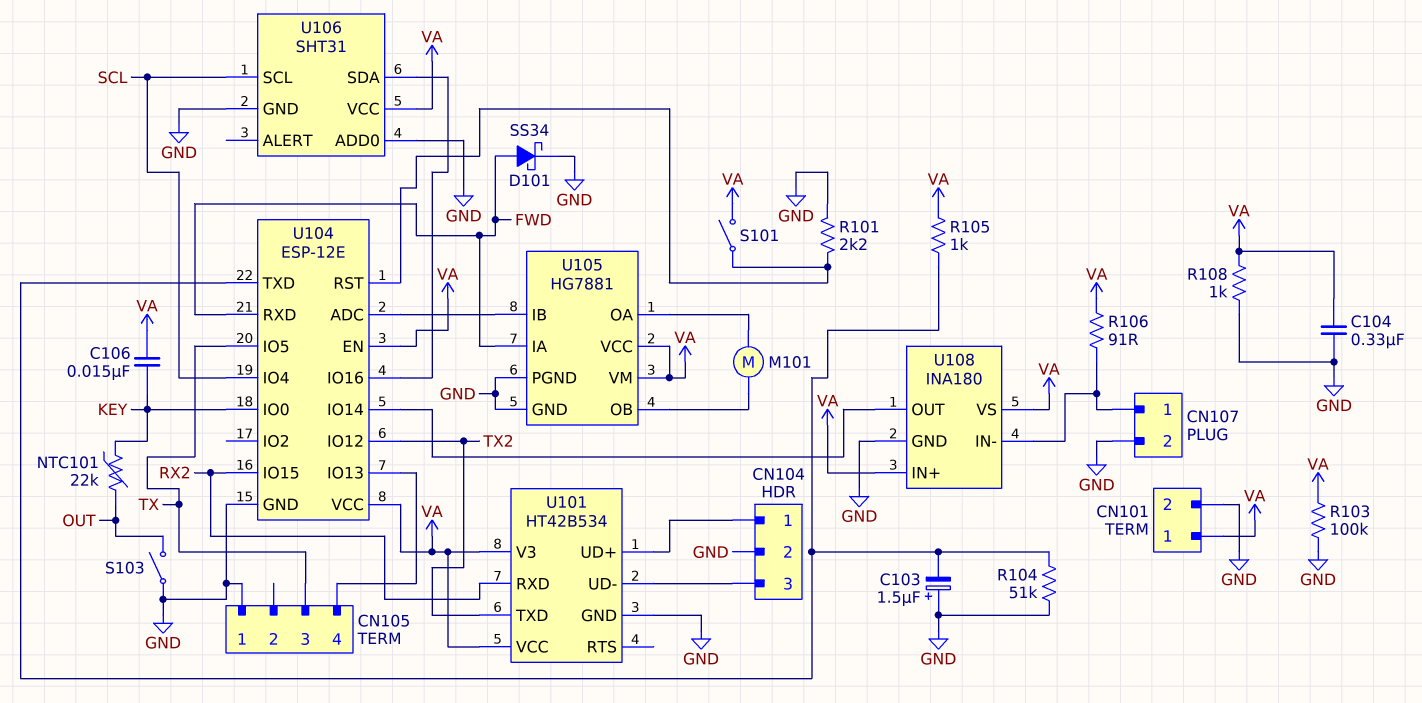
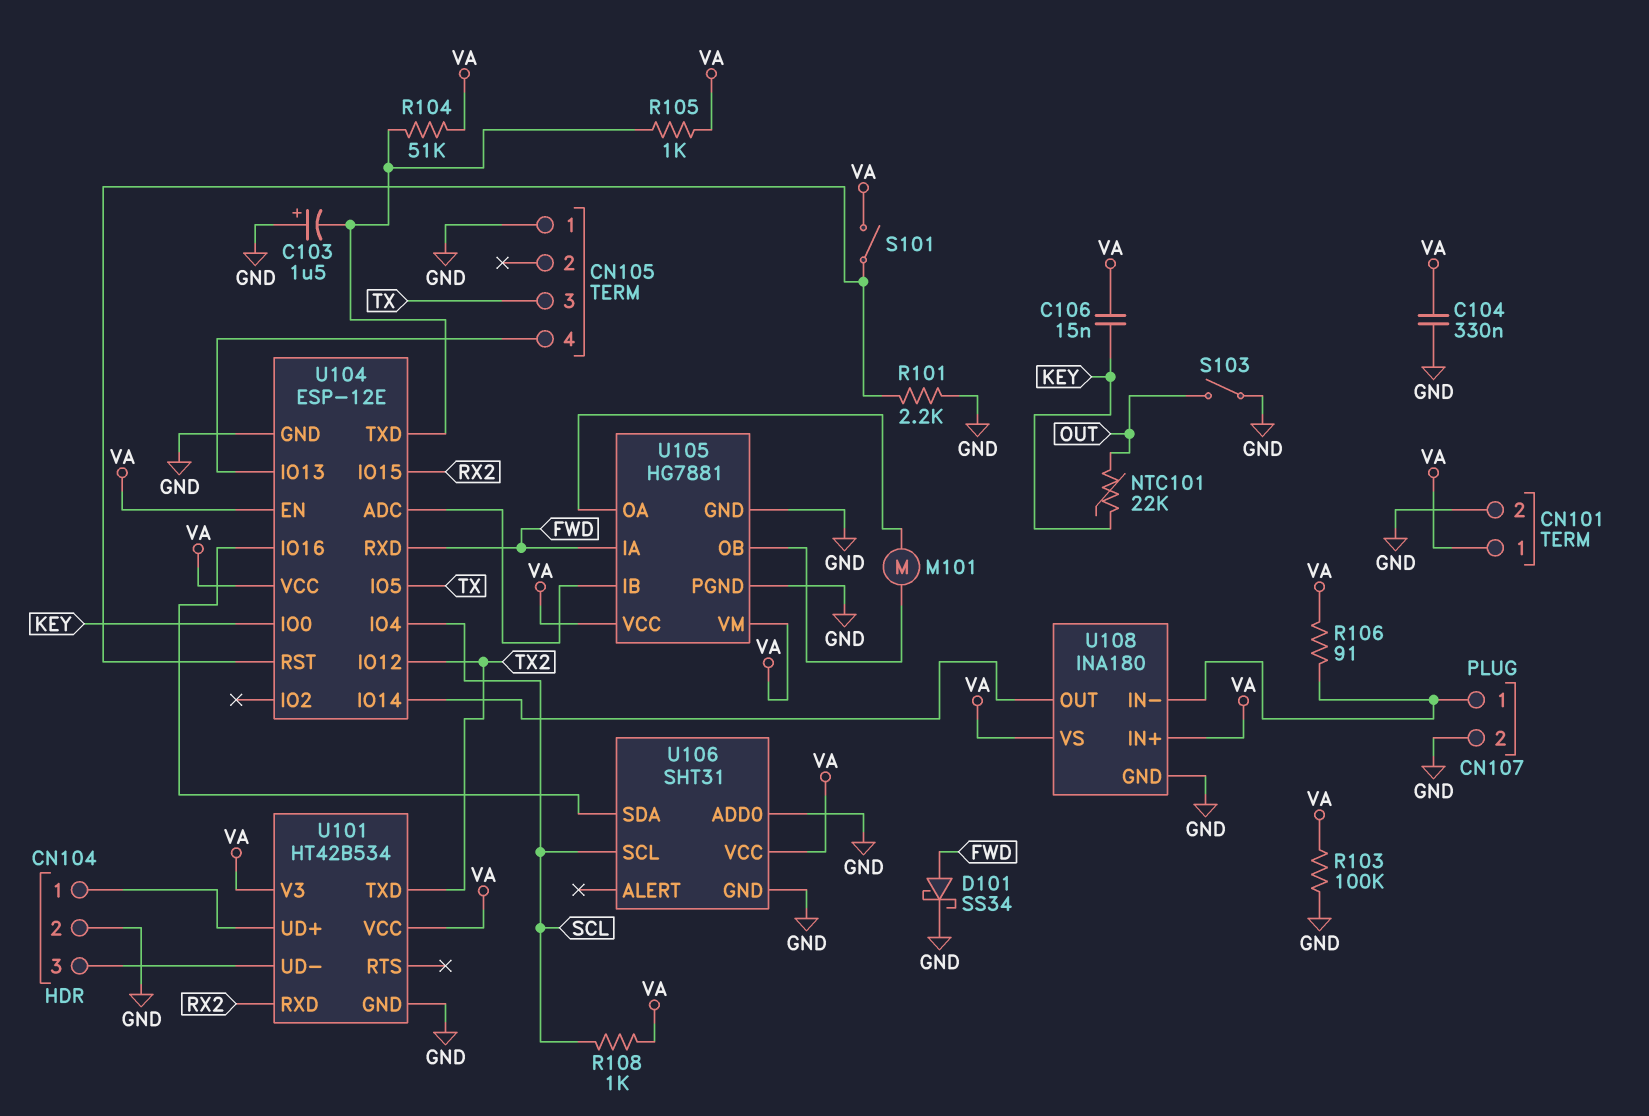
R104: 51k (GND, U104/TXD) -> 51k (U104/TXD, VA)
R108: 1k (GND, VA) -> 1k (SCL, VA)

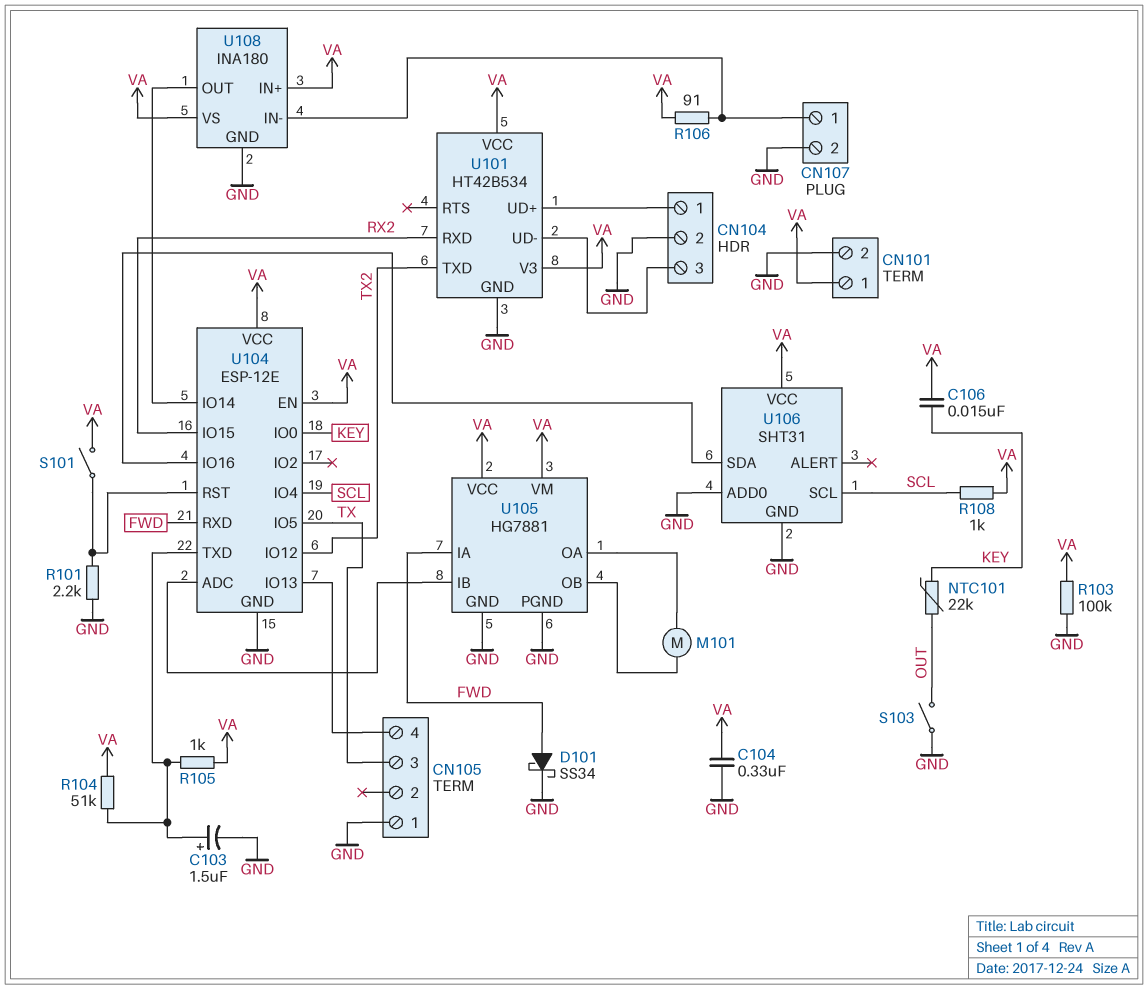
C103: 1.5uF (plus GND, minus U104/TXD) -> 1.5uF (plus U104/TXD, minus GND)

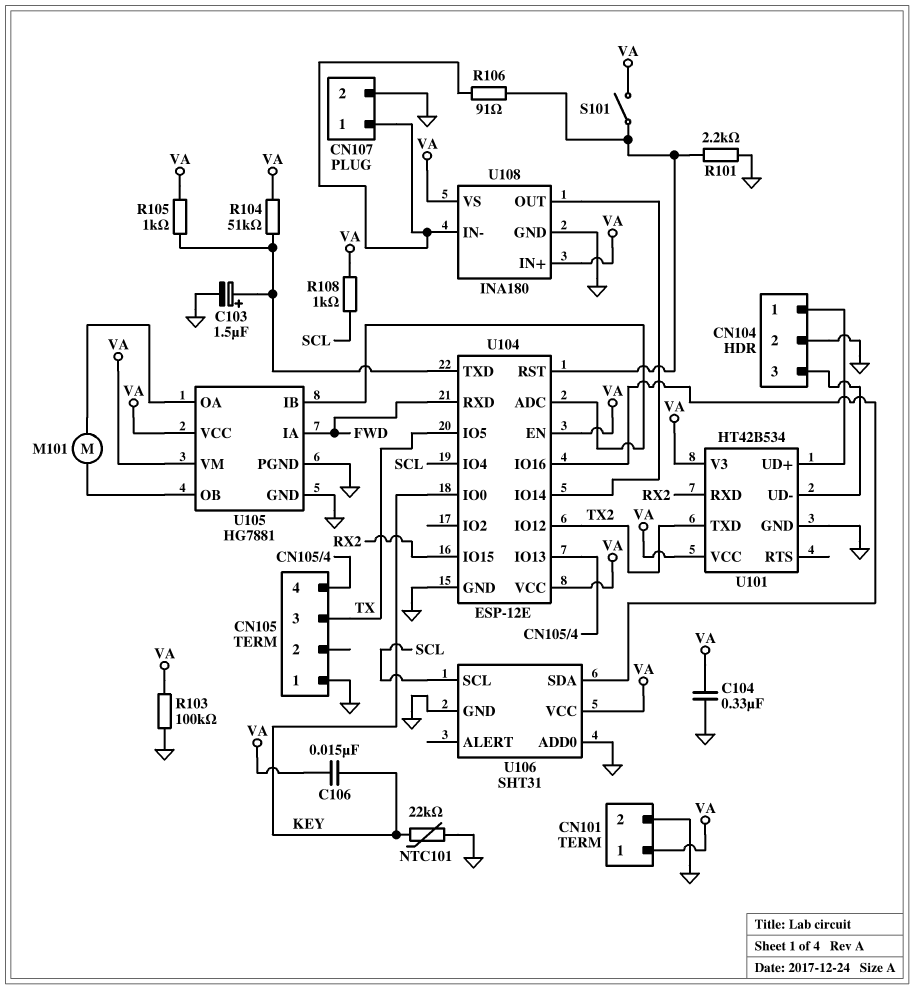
D101: schottky SS34 (A FWD, K GND) -> none
NTC101: 22k (KEY, OUT) -> 22k (GND, KEY)
R106: 91 (CN107/1, VA) -> 91 (CN107/1, U104/RST)
S103: switch (GND, OUT) -> none

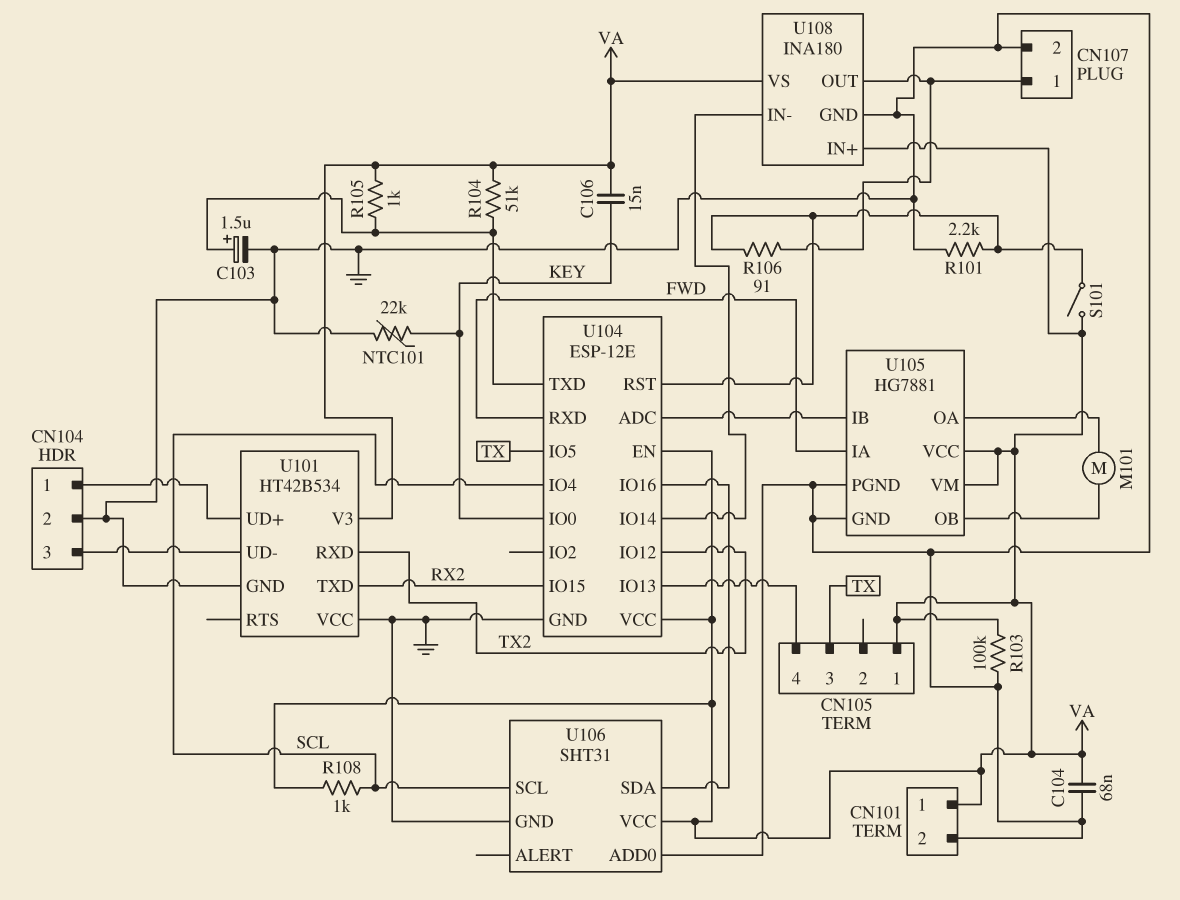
C104: 330nF (GND, VA) -> 68nF (GND, VA)
CN105 pin 1: GND -> VA
U101 pin RXD: RX2 -> TX2
U101 pin TXD: TX2 -> RX2
U101 pin VCC: VA -> GND
U108 pin IN-: CN107/1 -> U104/IO14
U108 pin OUT: U104/IO14 -> CN107/1

